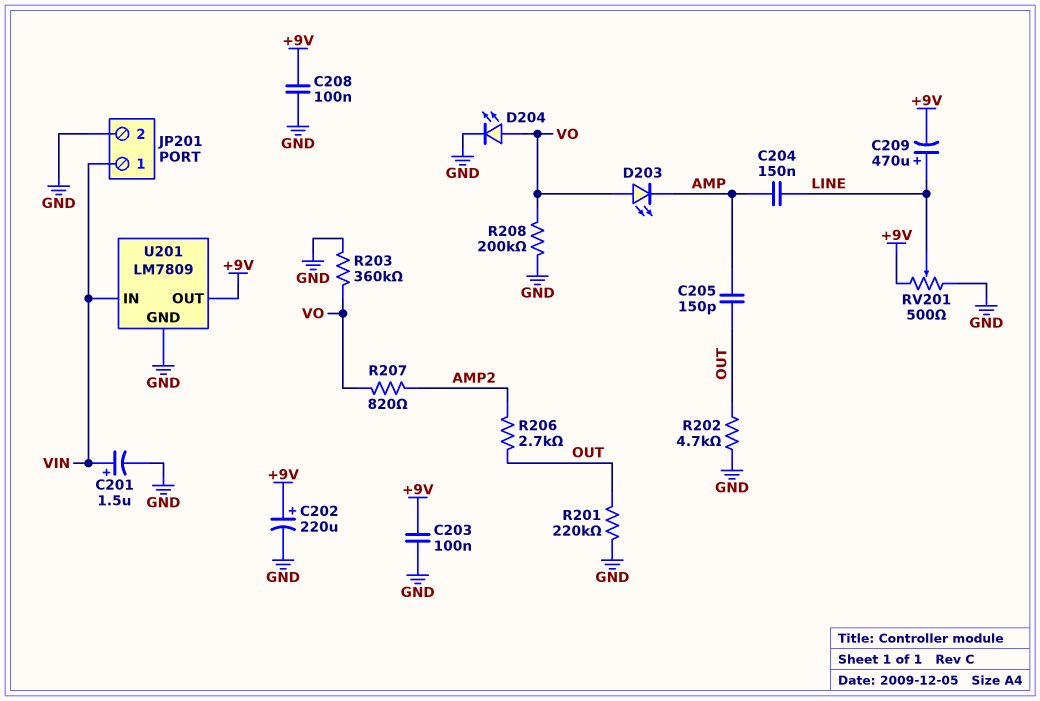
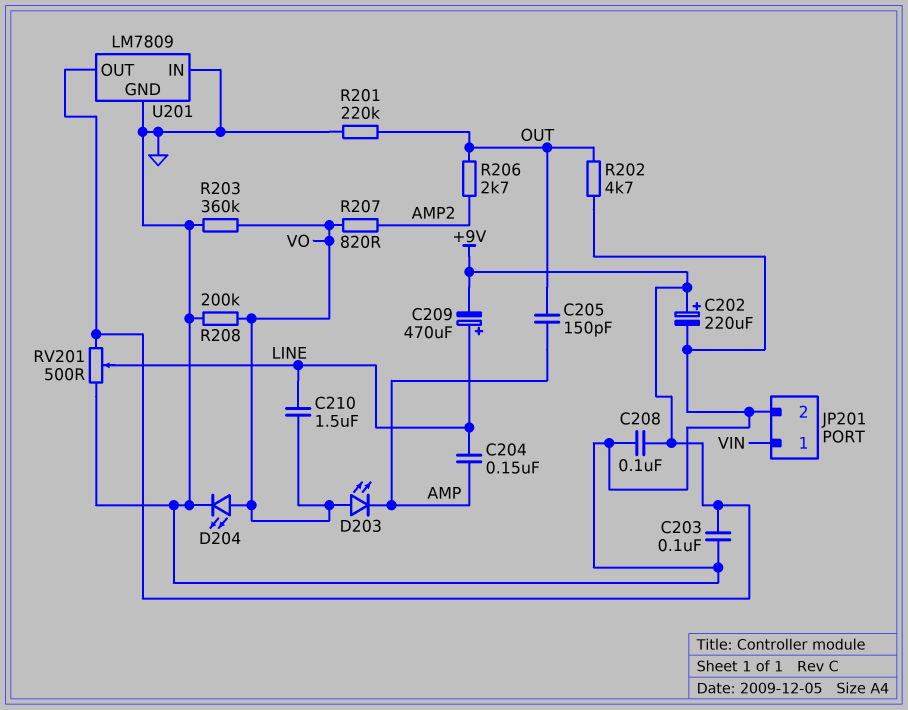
C201: 1.5uF (plus VIN, minus GND) -> none
C210: none -> 1.5uF (LINE, VO)
U201 pin IN: VIN -> GND

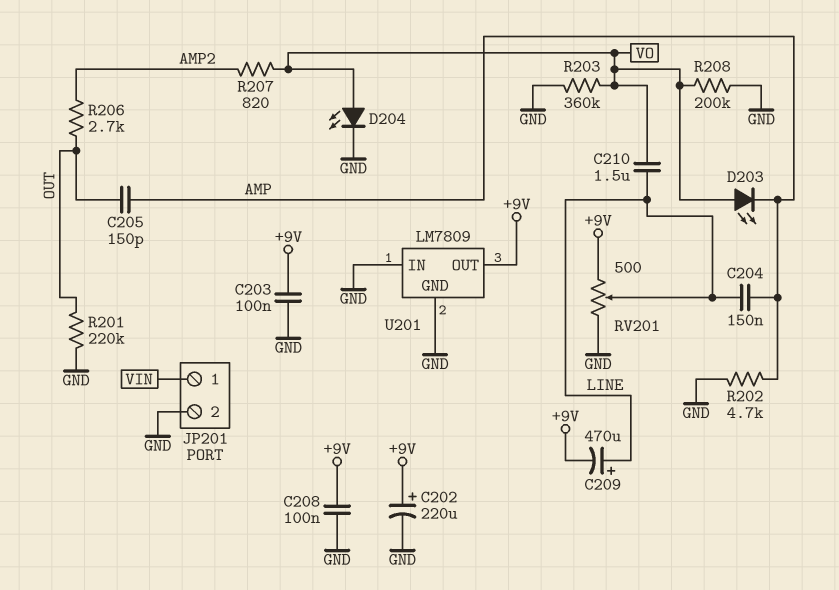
R202: 4.7k (GND, OUT) -> 4.7k (AMP, GND)

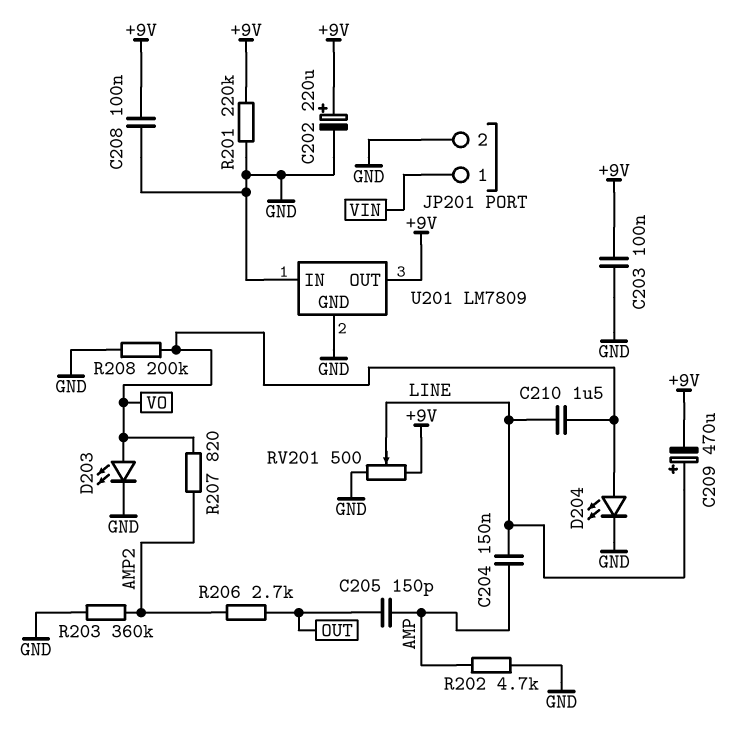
D203: LED (A VO, K AMP) -> LED (A VO, K GND)
R201: 220k (GND, OUT) -> 220k (+9V, GND)
R203: 360k (GND, VO) -> 360k (AMP2, GND)

